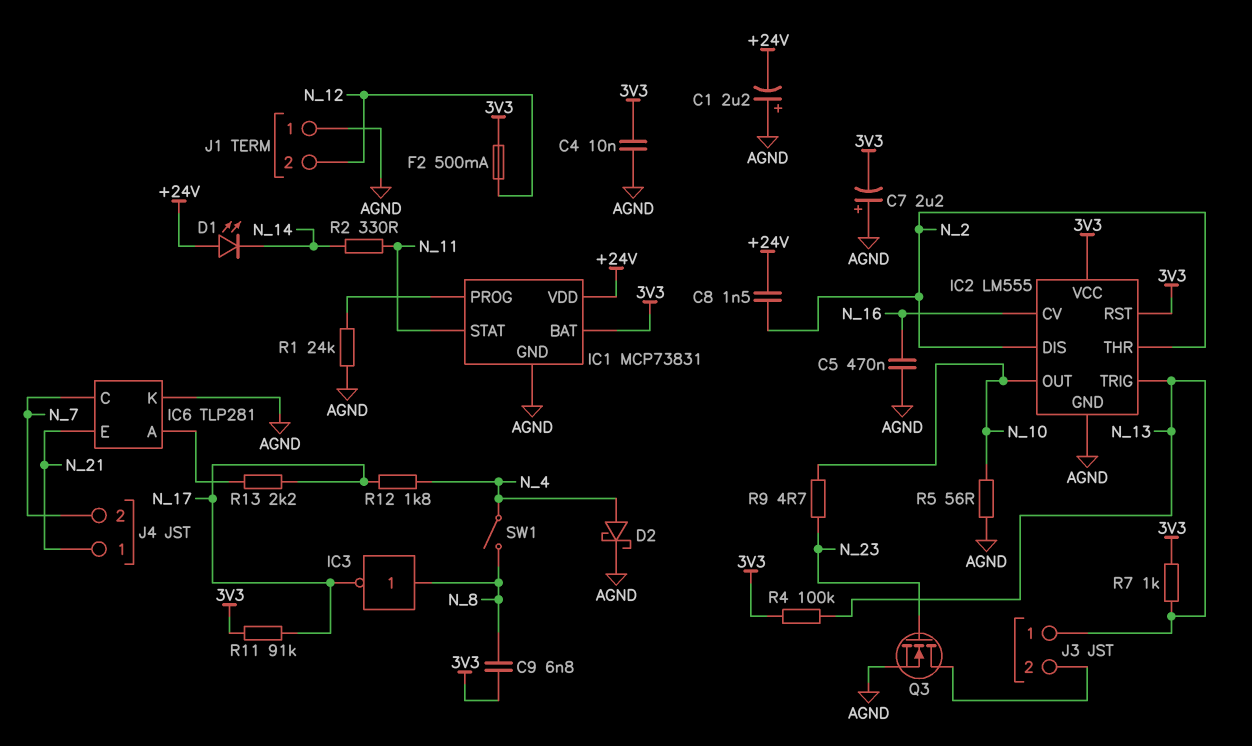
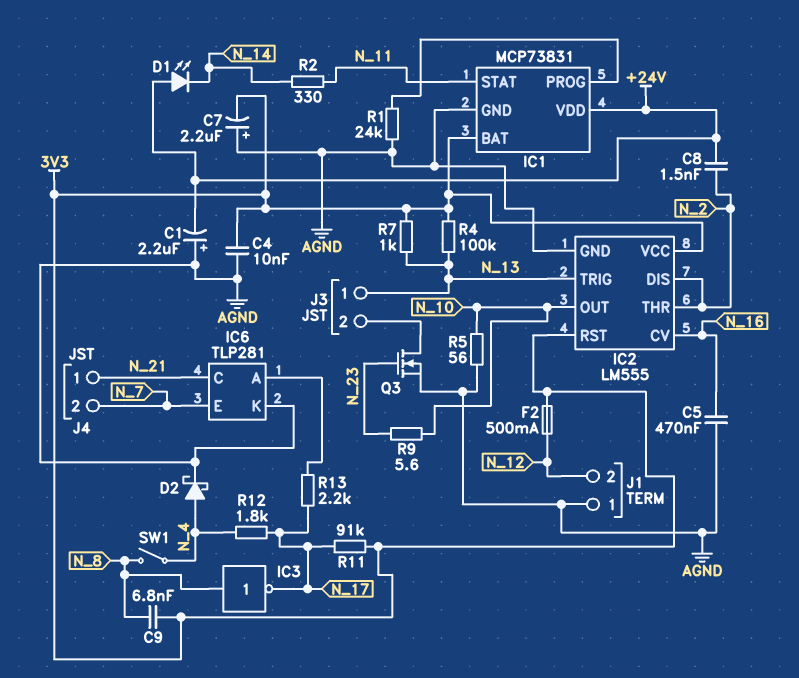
IC6 pin C: N_7 -> N_21
IC6 pin E: N_21 -> N_7
R9: 4.7 (N_10, N_23) -> 5.6 (N_10, N_23)

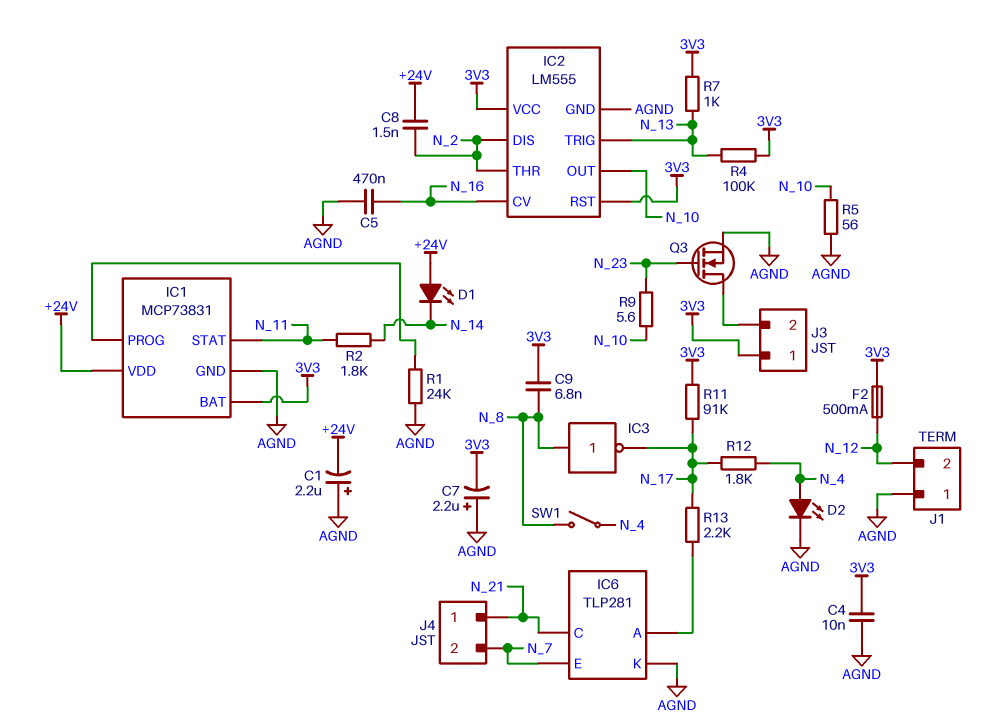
D2: schottky (A N_4, K AGND) -> LED (A N_4, K AGND)
J3 pin 1: N_13 -> 3V3
R2: 330 (N_11, N_14) -> 1.8k (N_11, N_14)

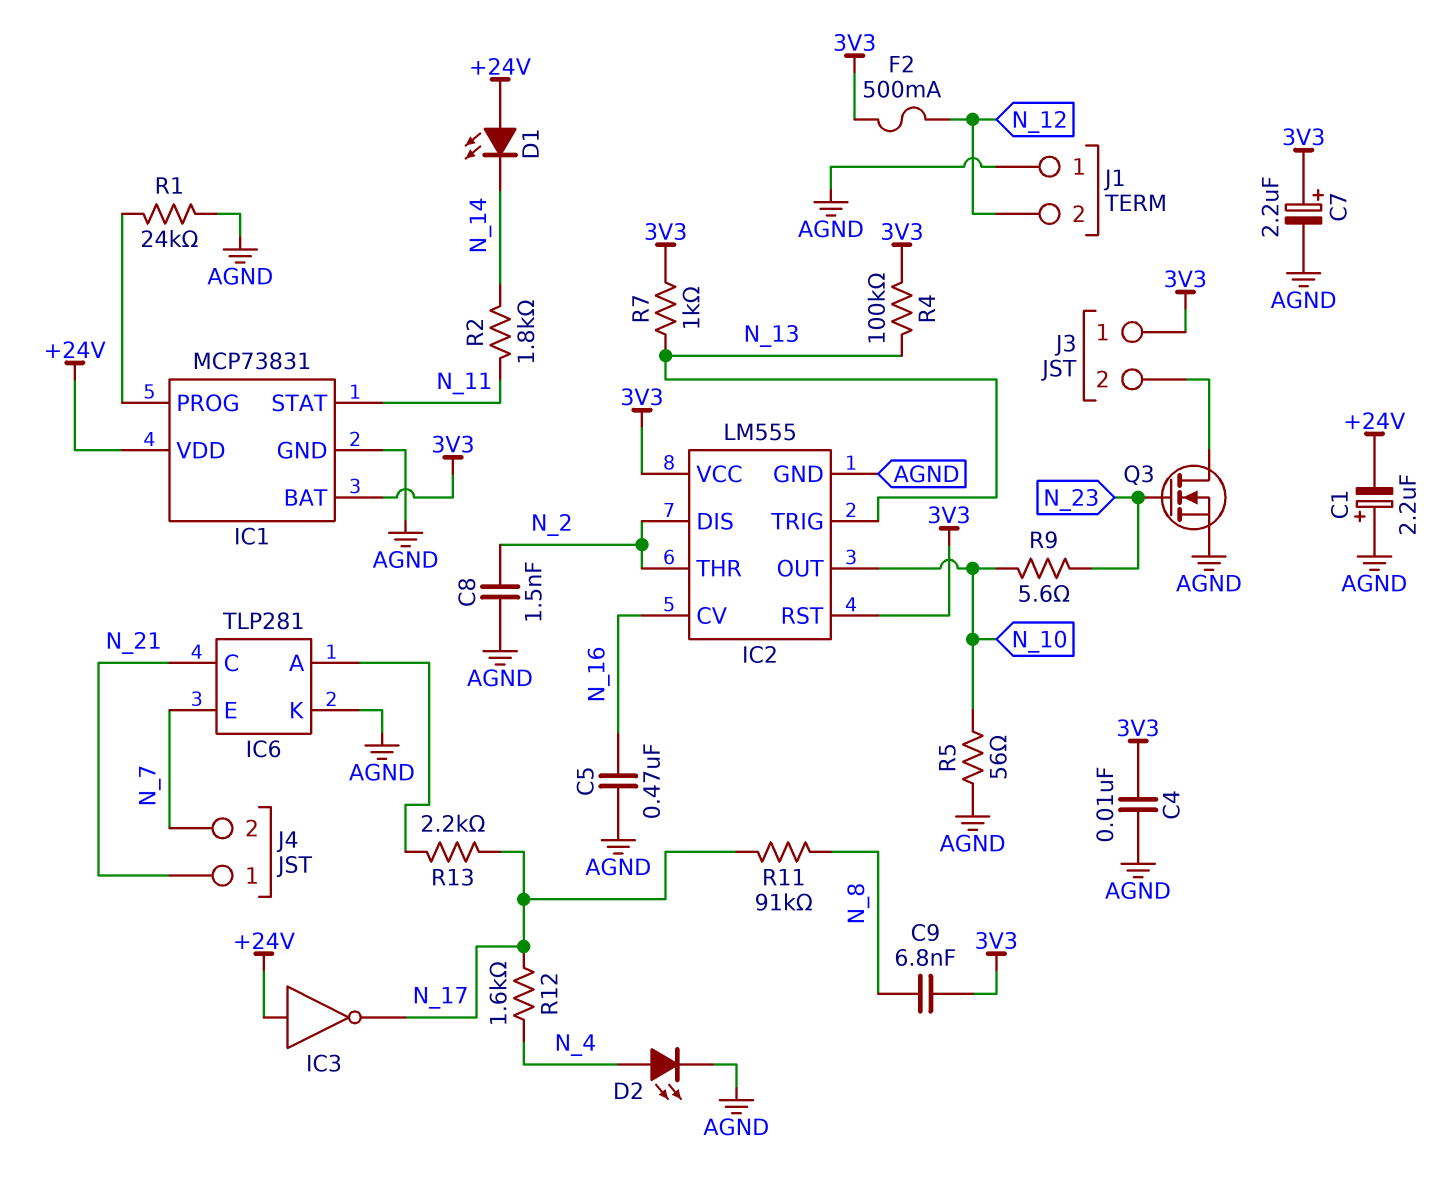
C7: 2.2uF (plus AGND, minus 3V3) -> 2.2uF (plus 3V3, minus AGND)
C8: 1.5nF (+24V, N_2) -> 1.5nF (AGND, N_2)
IC3: NOT (in N_8, out N_17) -> NOT (in +24V, out N_17)
R11: 91k (3V3, N_17) -> 91k (N_8, N_17)
R12: 1.8k (N_4, N_17) -> 1.6k (N_4, N_17)
SW1: switch (N_4, N_8) -> none

